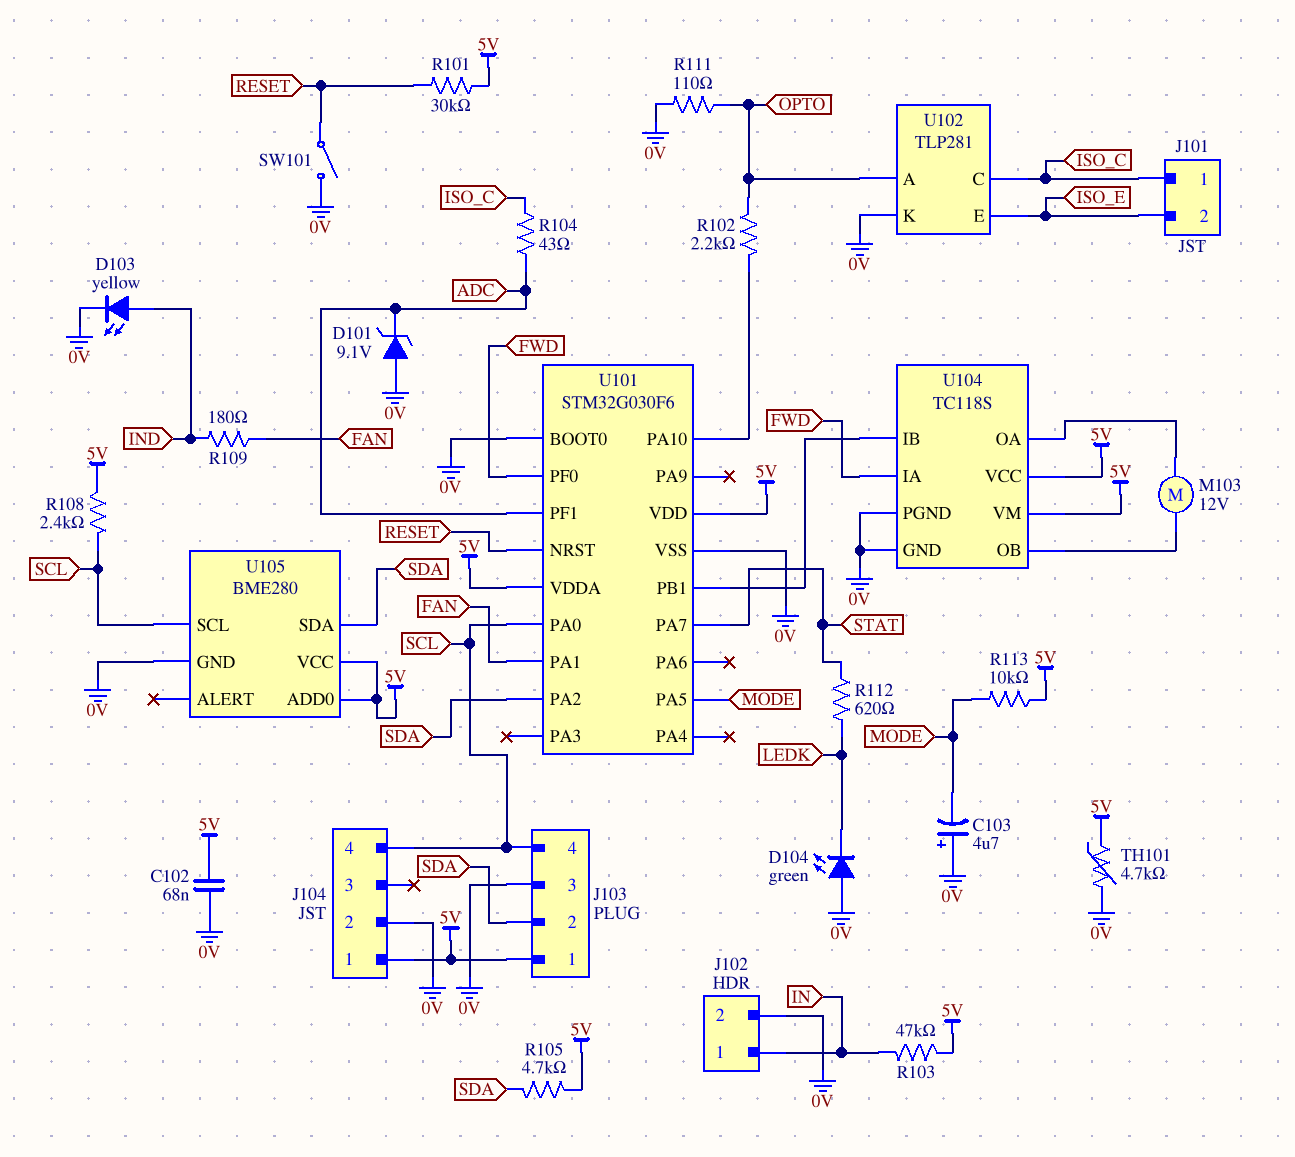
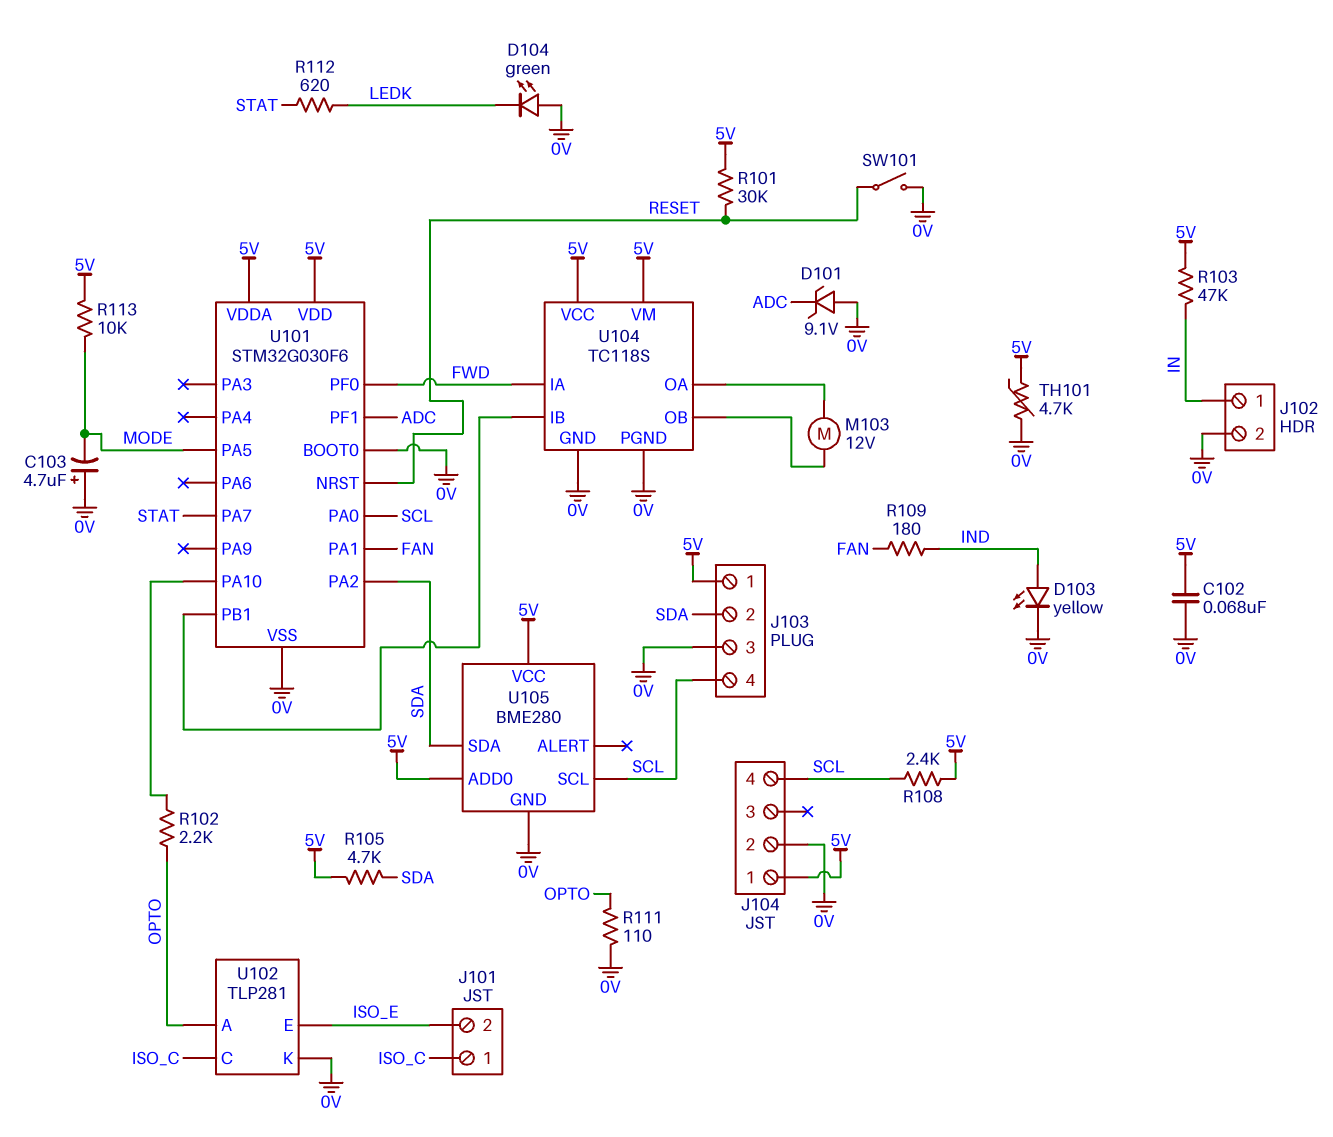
R104: 43 (ADC, ISO_C) -> none

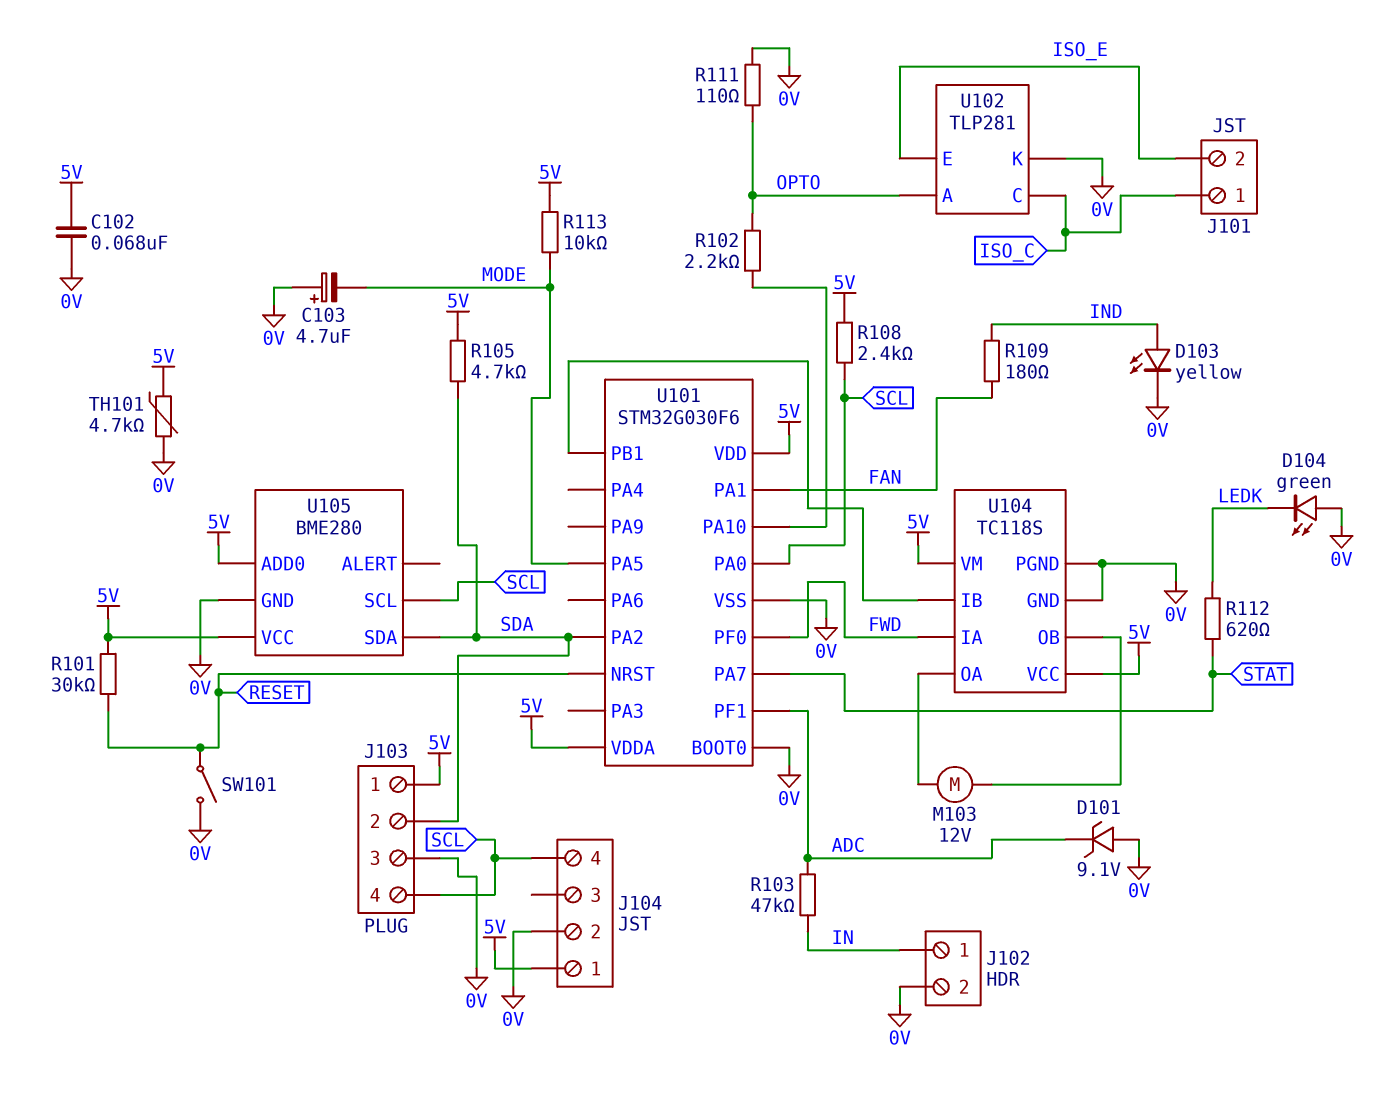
R103: 47k (5V, IN) -> 47k (ADC, IN)

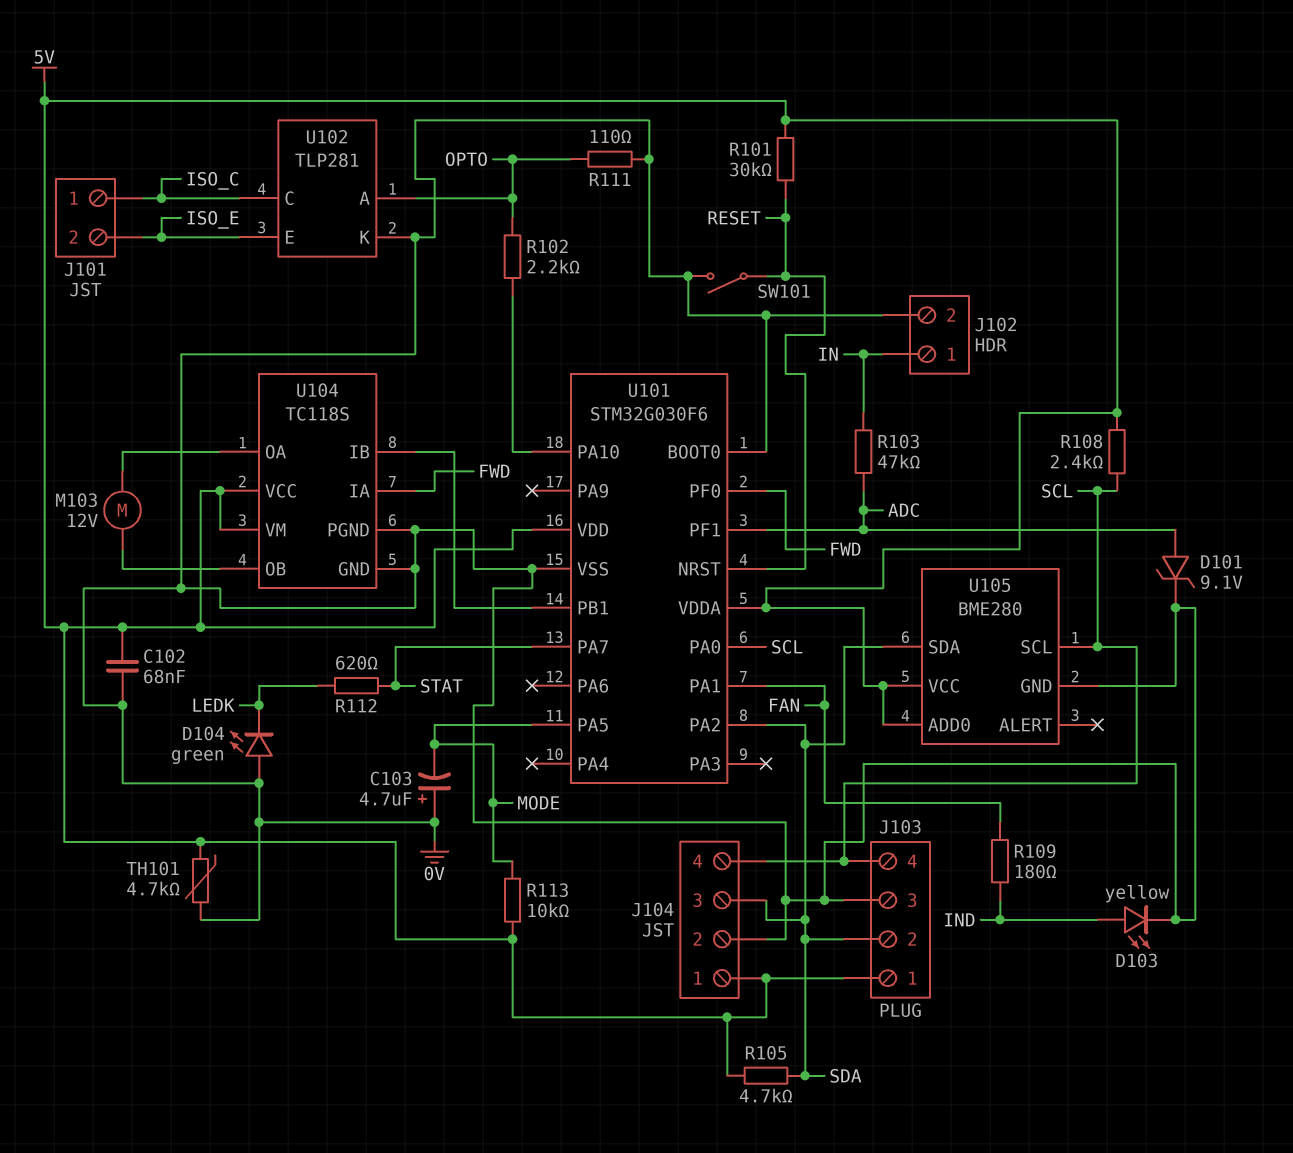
D101: zener 9.1V (A 0V, K ADC) -> zener 9.1V (A ADC, K 0V)
J104 pin 3: none -> SDA

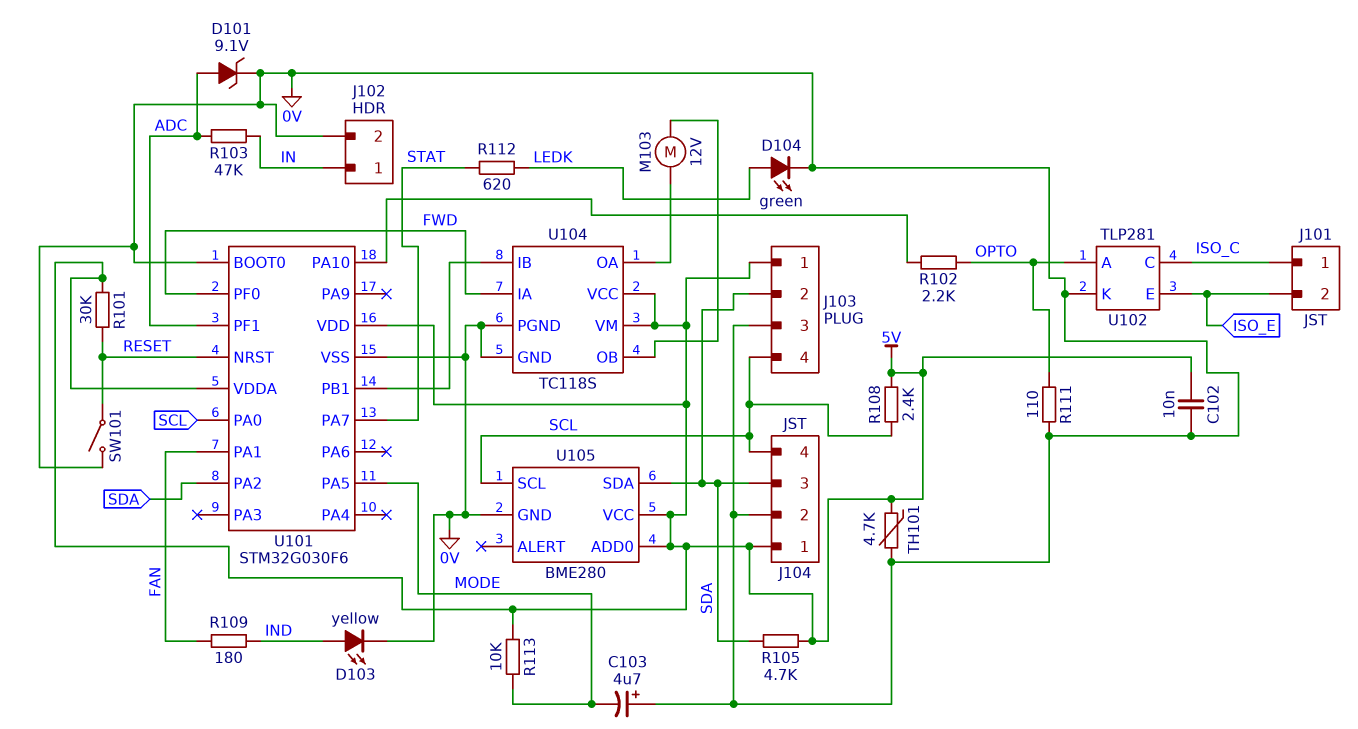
C102: 68nF (0V, 5V) -> 10nF (0V, 5V)
D104: LED green (A 0V, K LEDK) -> LED green (A LEDK, K 0V)

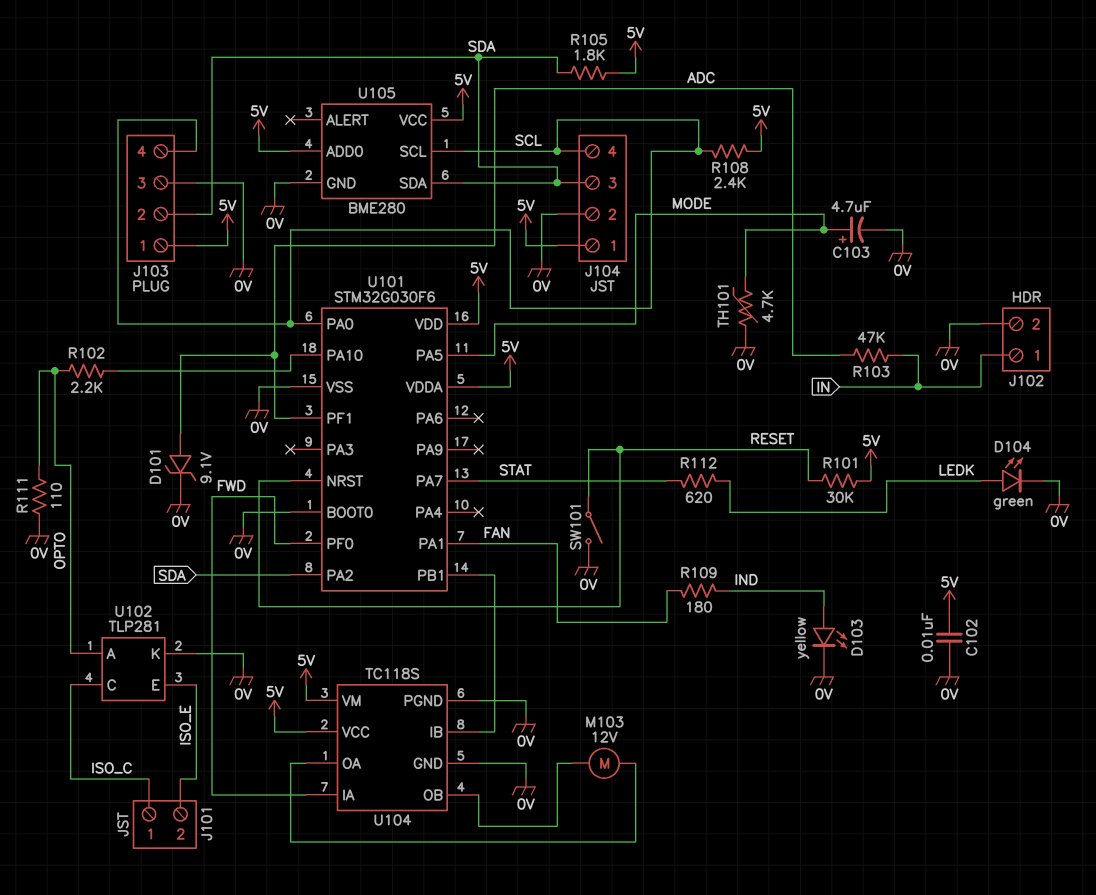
C103: 4.7uF (plus 0V, minus MODE) -> 4.7uF (plus MODE, minus 0V)
R105: 4.7k (5V, SDA) -> 1.8k (5V, SDA)
R113: 10k (5V, MODE) -> none
TH101: 4.7k (0V, 5V) -> 4.7k (0V, MODE)

